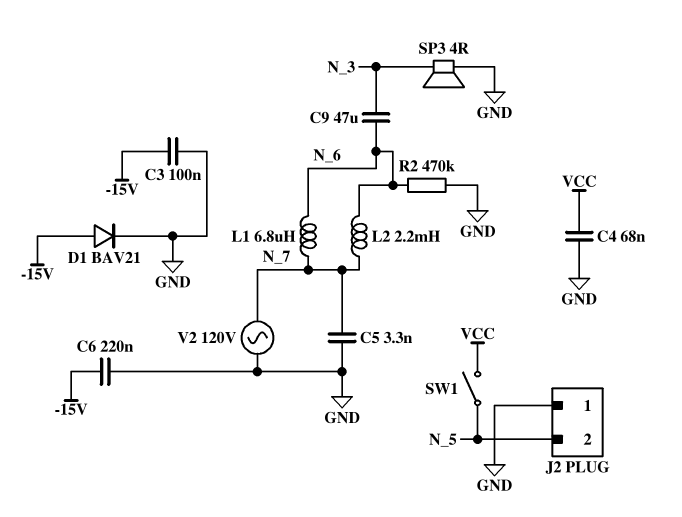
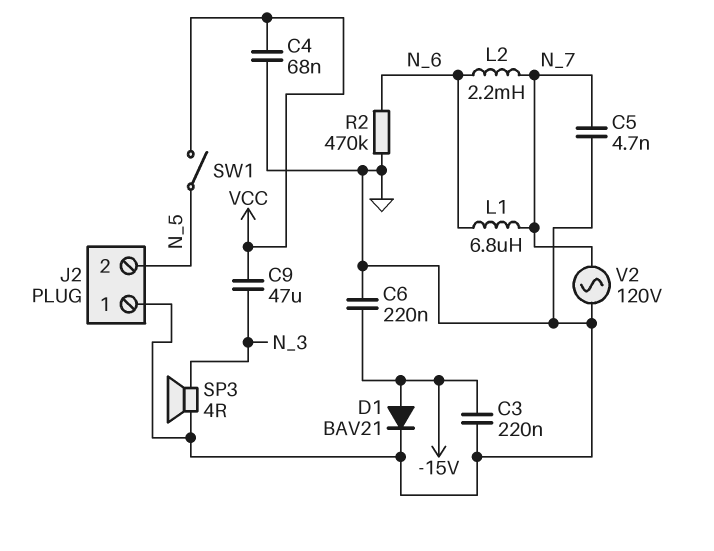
C3: 100nF (-15V, GND) -> 220nF (-15V, GND)
C5: 3.3nF (GND, N_7) -> 4.7nF (GND, N_7)
C9: 47uF (N_3, N_6) -> 47uF (N_3, VCC)

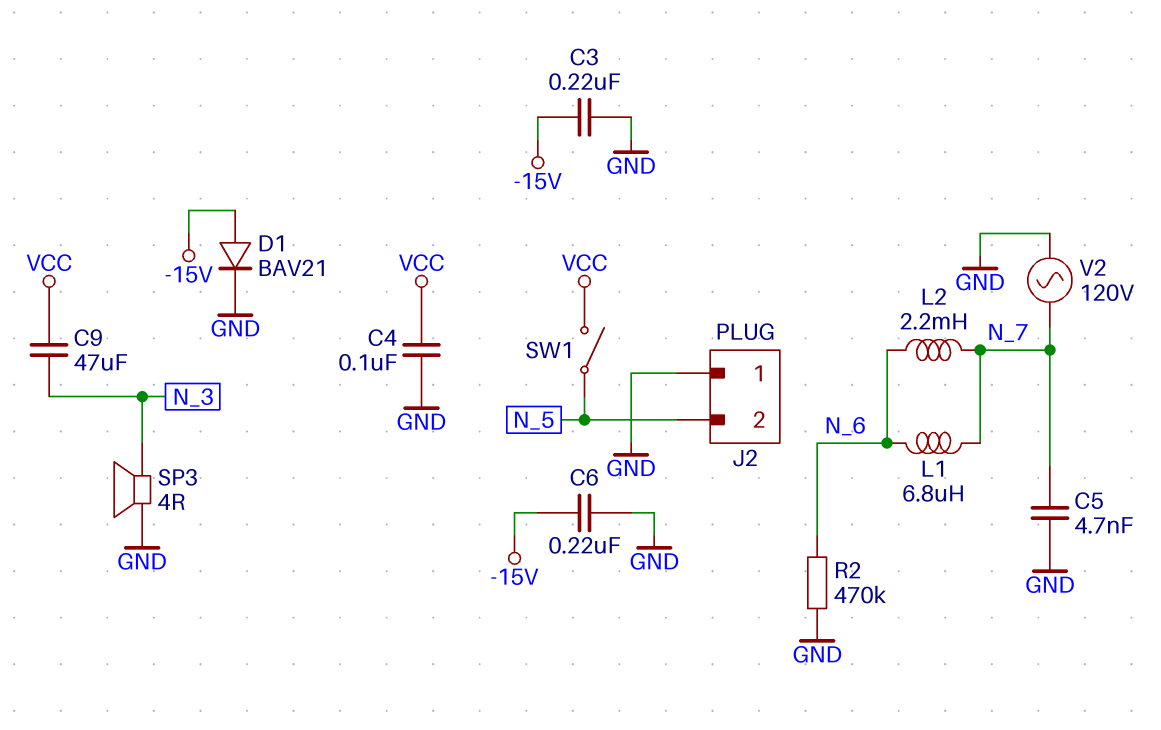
C4: 68nF (GND, VCC) -> 100nF (GND, VCC)

